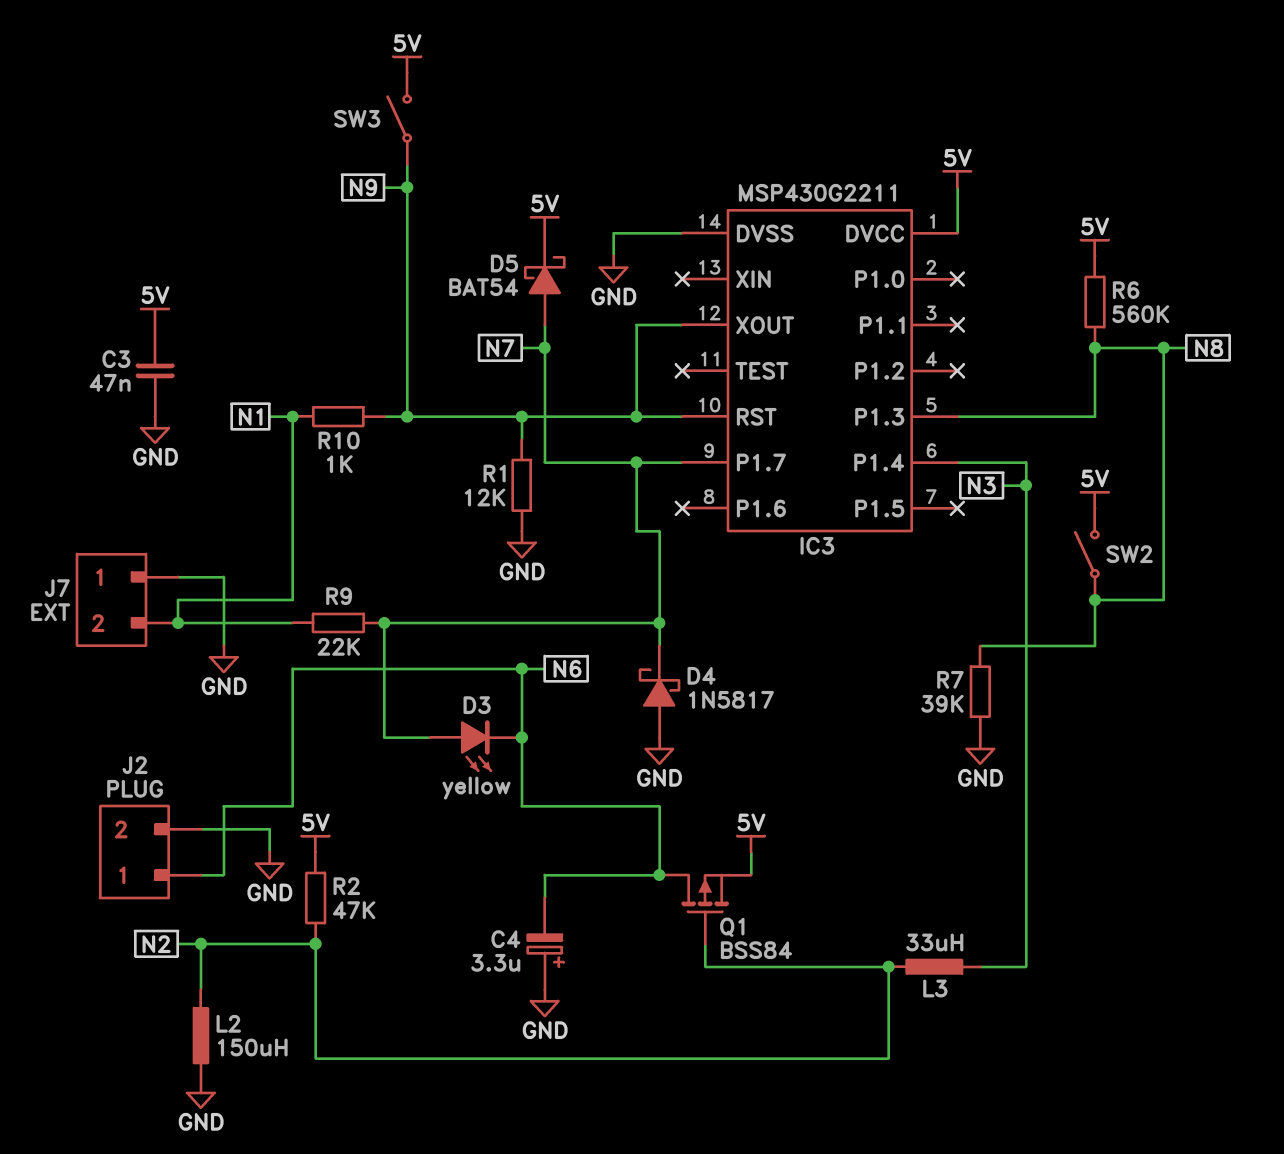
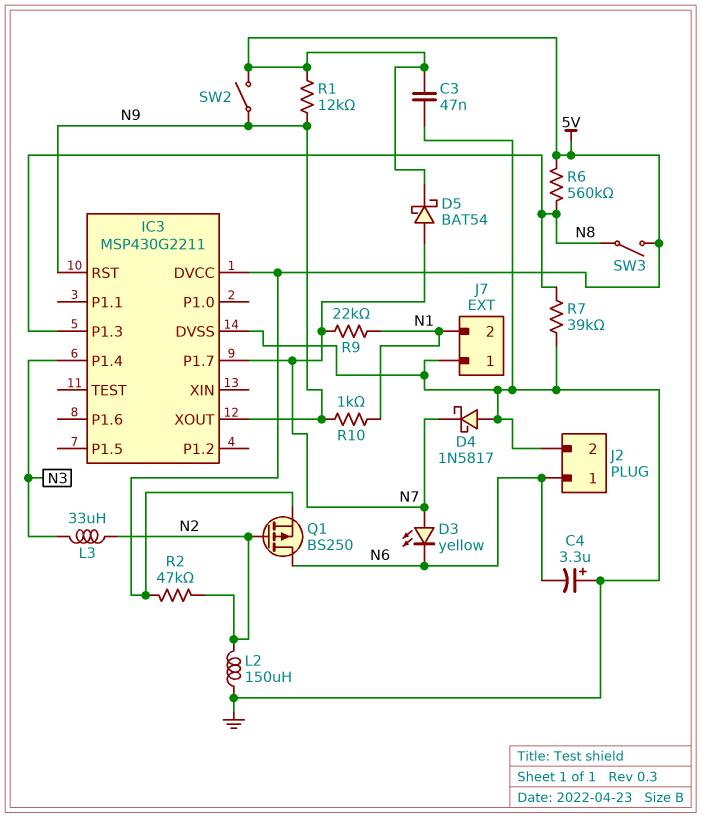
Q1: PMOS BSS84 (G N2, D N6, S 5V) -> PMOS BS250 (G N2, D N6, S 5V)
R1: 12k (GND, N9) -> 12k (5V, N9)
SW2: switch (5V, N8) -> switch (5V, N9)
SW3: switch (5V, N9) -> switch (5V, N8)

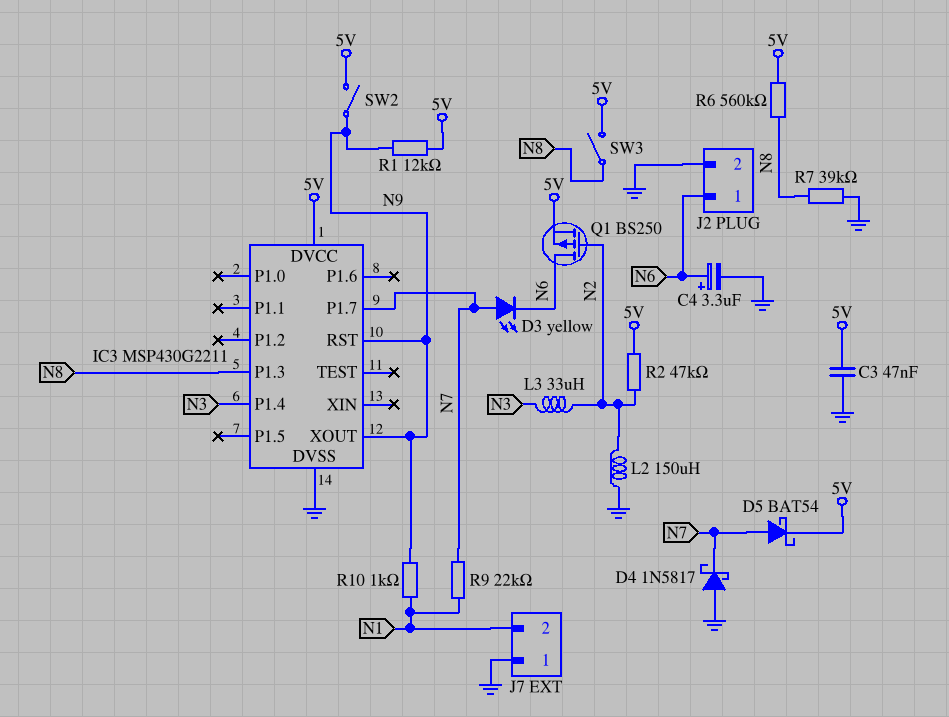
C4: 3.3uF (plus GND, minus N6) -> 3.3uF (plus N6, minus GND)

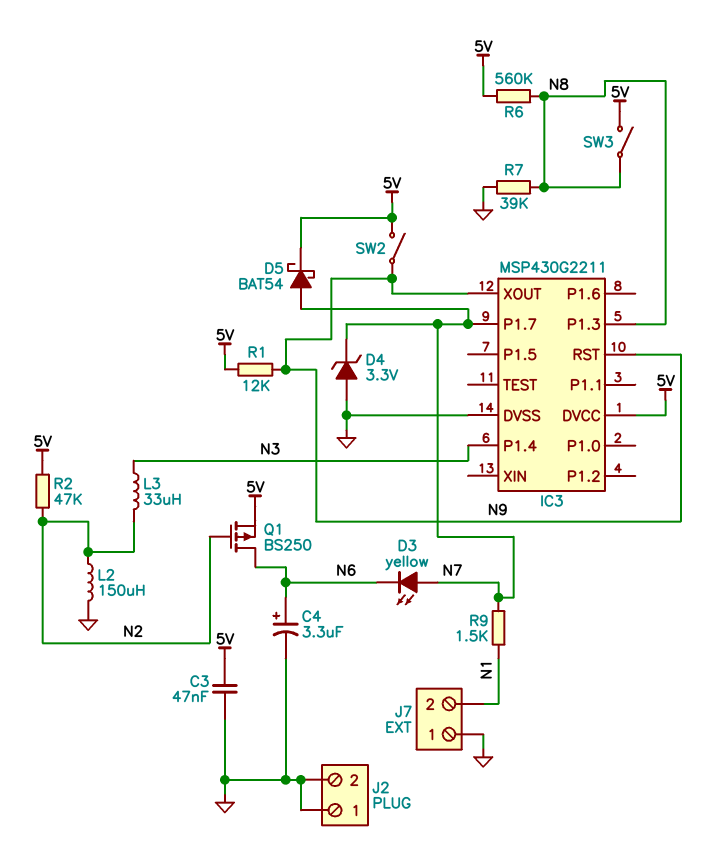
D4: schottky 1N5817 (A GND, K N7) -> zener 3.3V (A GND, K N7)
J2 pin 1: N6 -> GND
R9: 22k (N1, N7) -> 1.5k (N1, N7)
R10: 1k (N1, N9) -> none

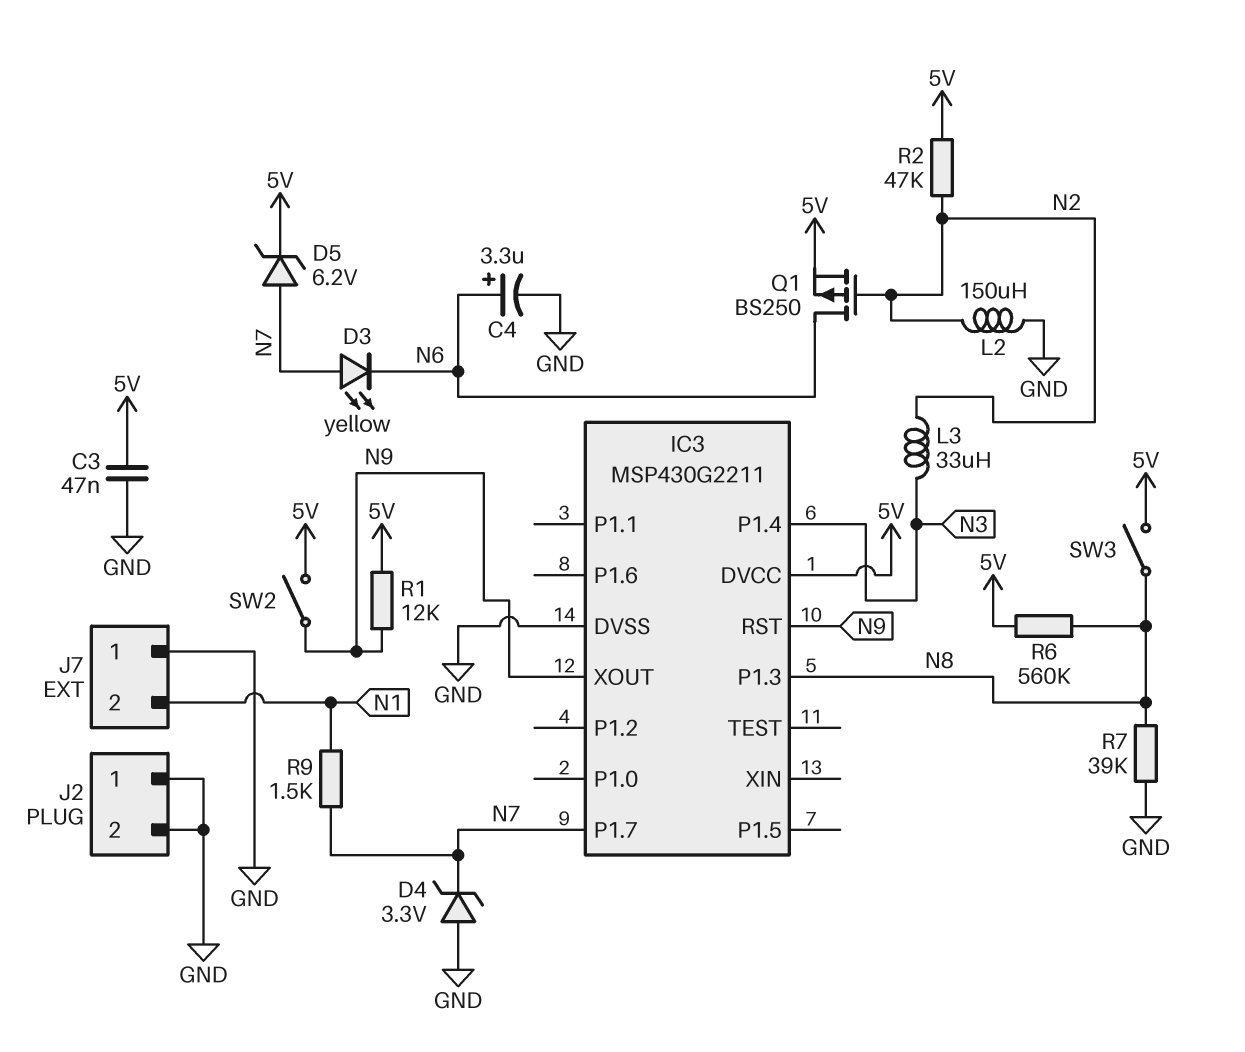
D5: schottky BAT54 (A N7, K 5V) -> zener 6.2V (A N7, K 5V)

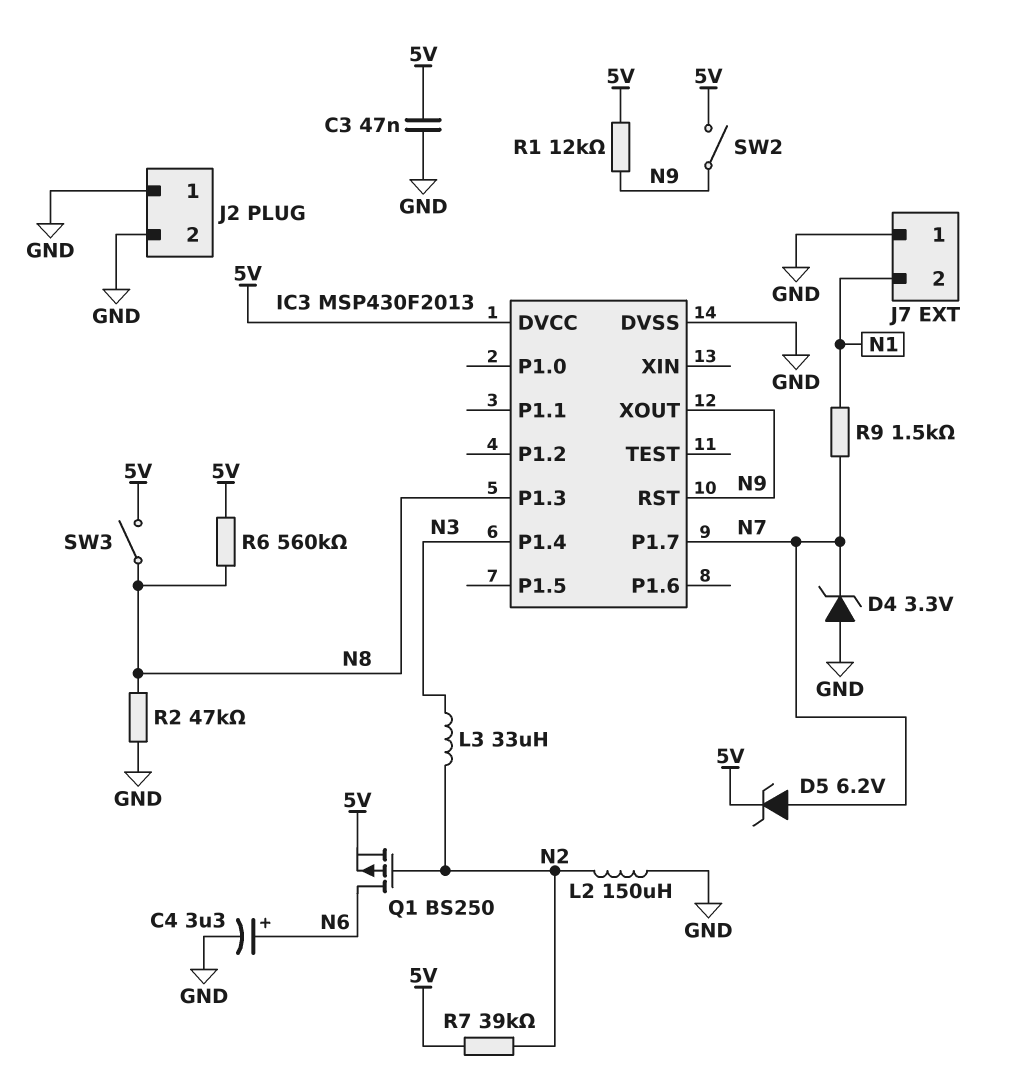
D3: LED yellow (A N7, K N6) -> none
IC3: MSP430G2211 -> MSP430F2013
R2: 47k (5V, N2) -> 47k (GND, N8)
R7: 39k (GND, N8) -> 39k (5V, N2)

